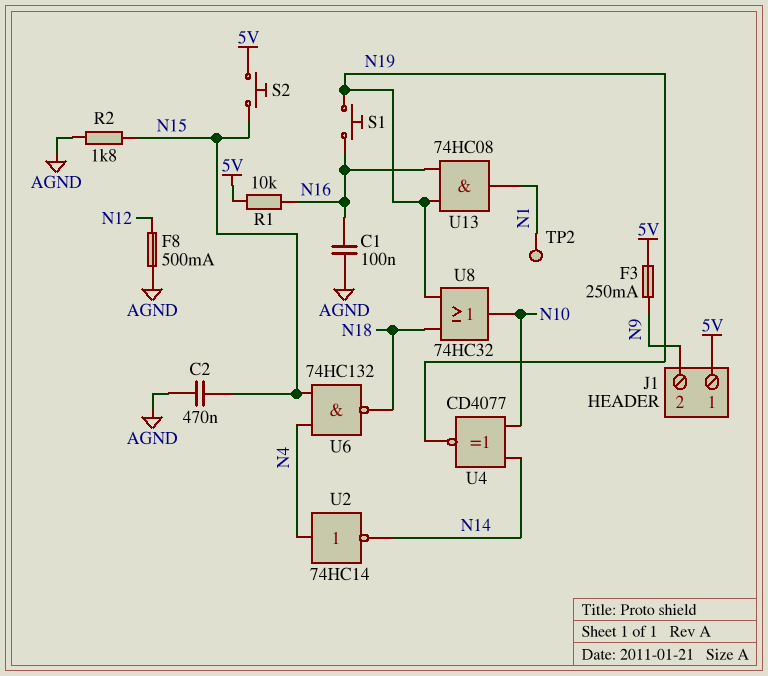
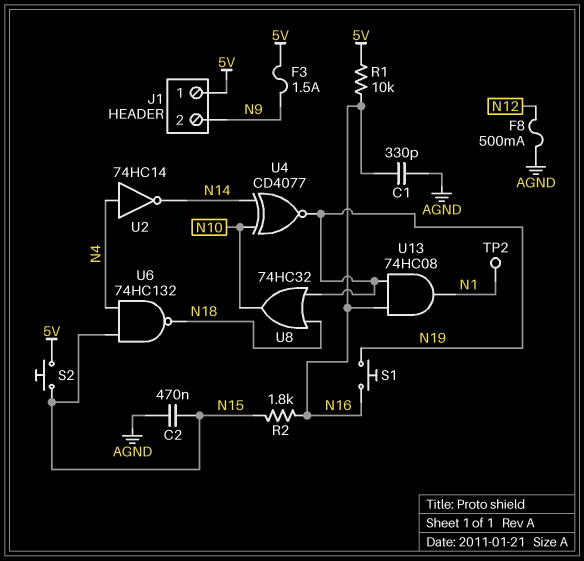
C1: 100nF (AGND, N16) -> 330pF (AGND, N16)
F3: 250mA (5V, N9) -> 1.5A (5V, N9)
R2: 1.8k (AGND, N15) -> 1.8k (N15, N16)

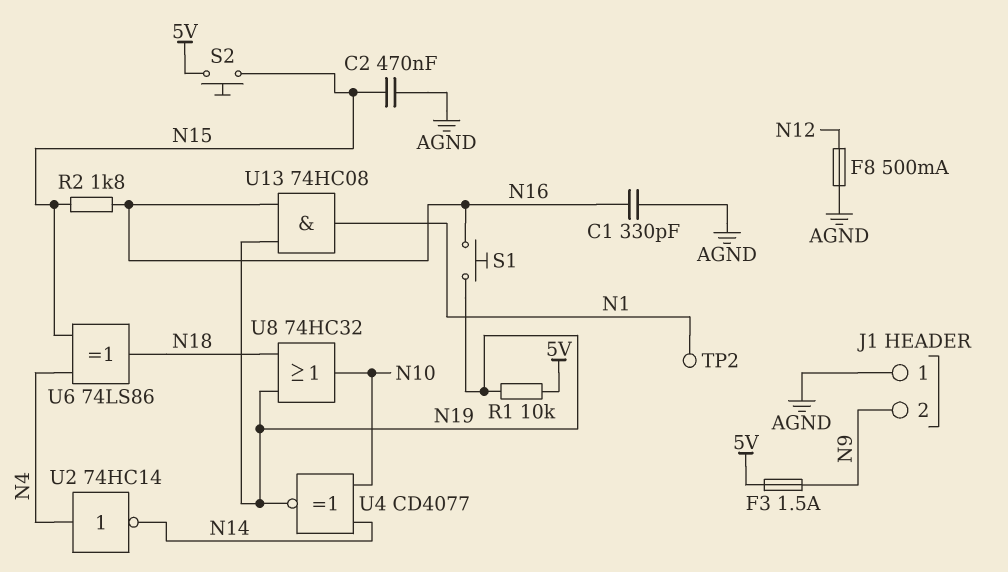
J1 pin 1: 5V -> AGND
R1: 10k (5V, N16) -> 10k (5V, N19)
U6: NAND 74HC132 (in N4, in N15, out N18) -> XOR 74LS86 (in N4, in N15, out N18)

